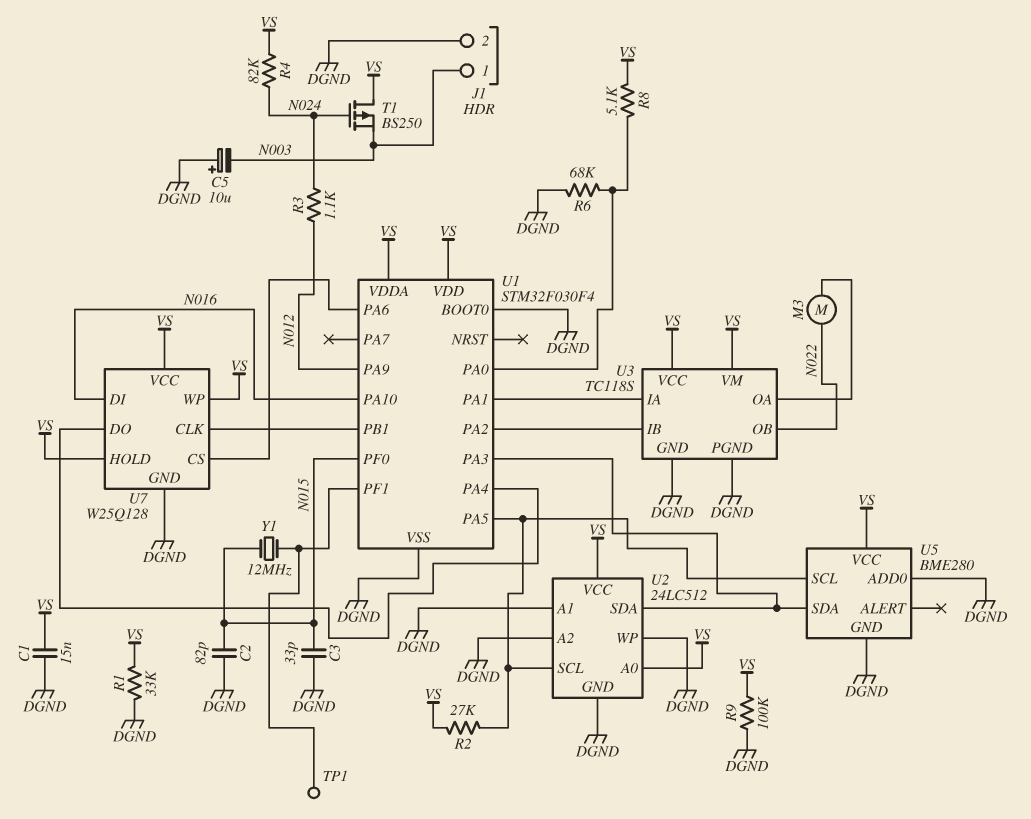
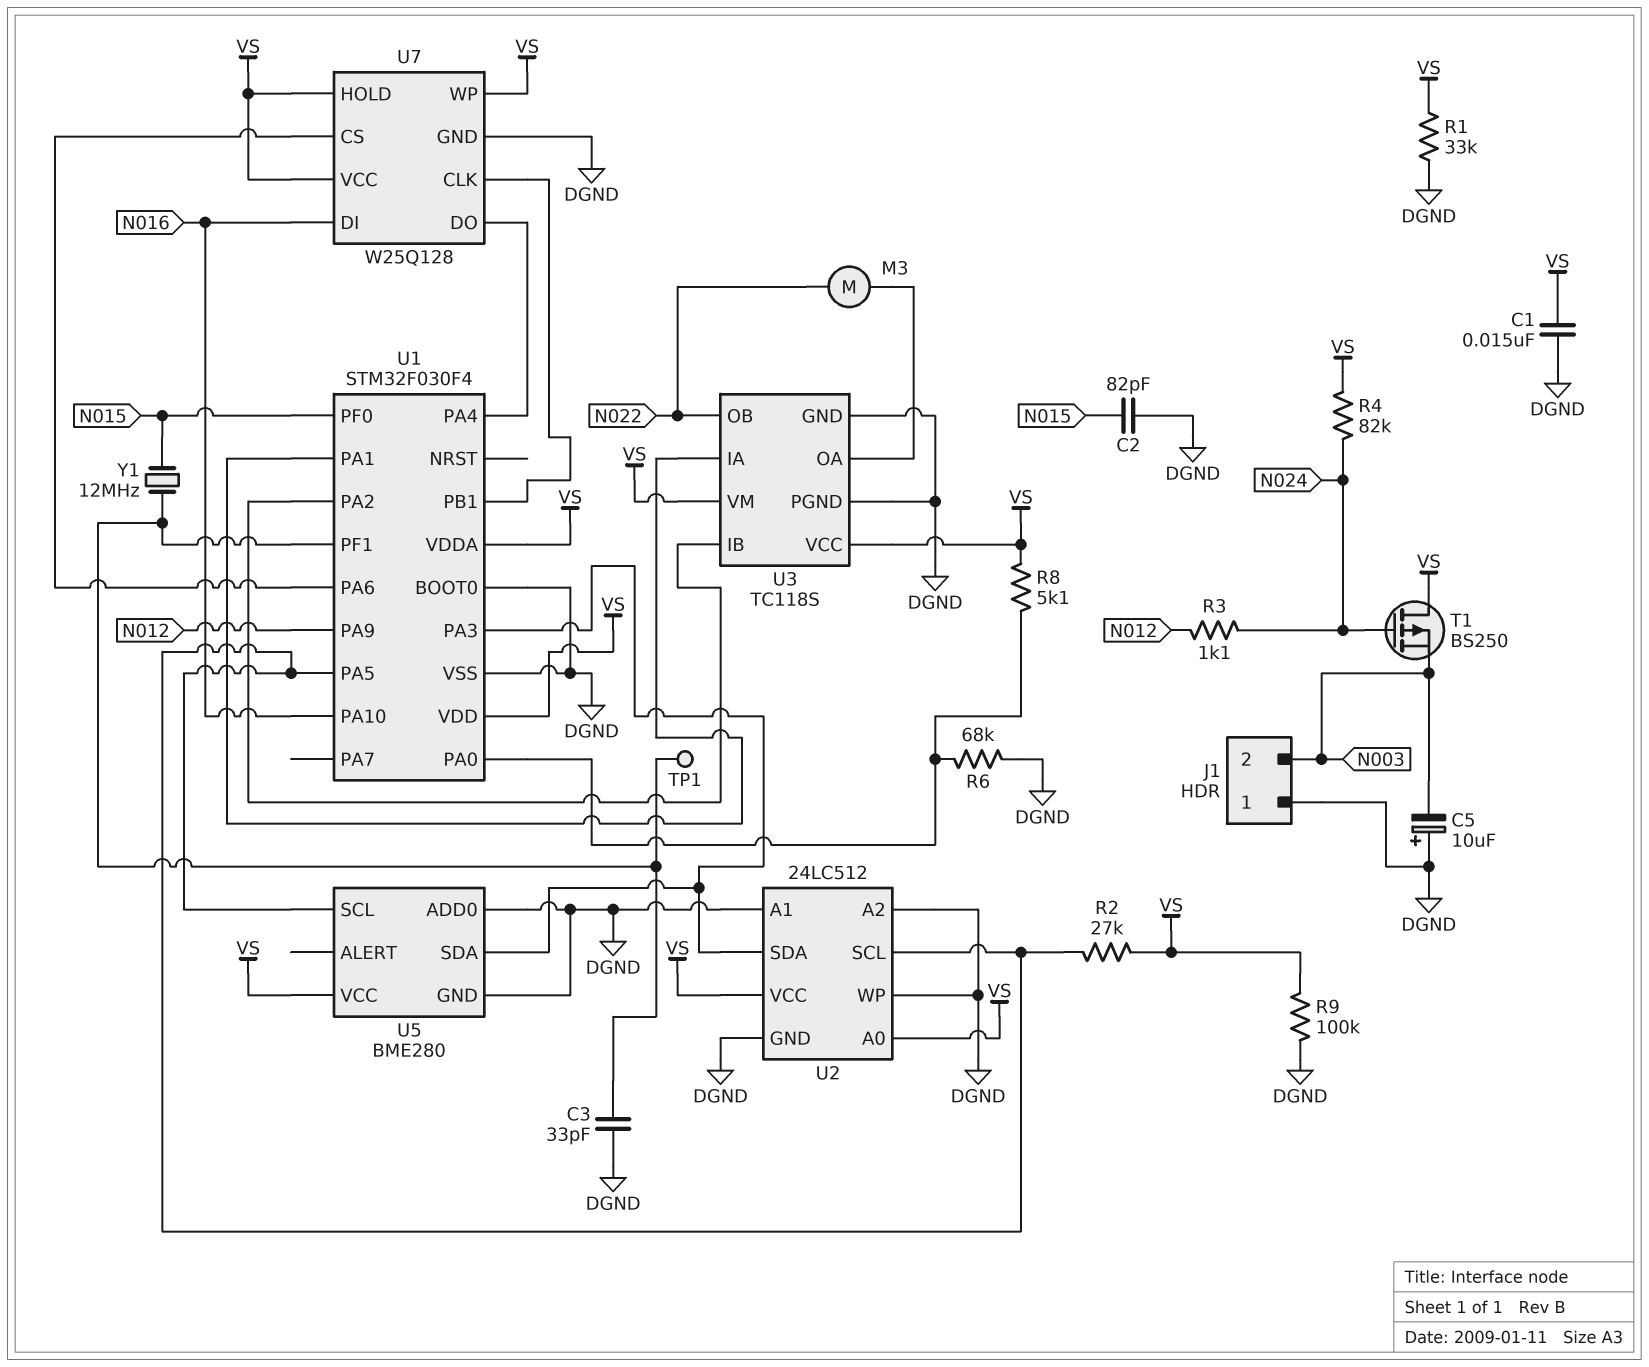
C3: 33pF (DGND, N015) -> 33pF (DGND, U1/PF1)
J1 pin 1: N003 -> DGND
J1 pin 2: DGND -> N003

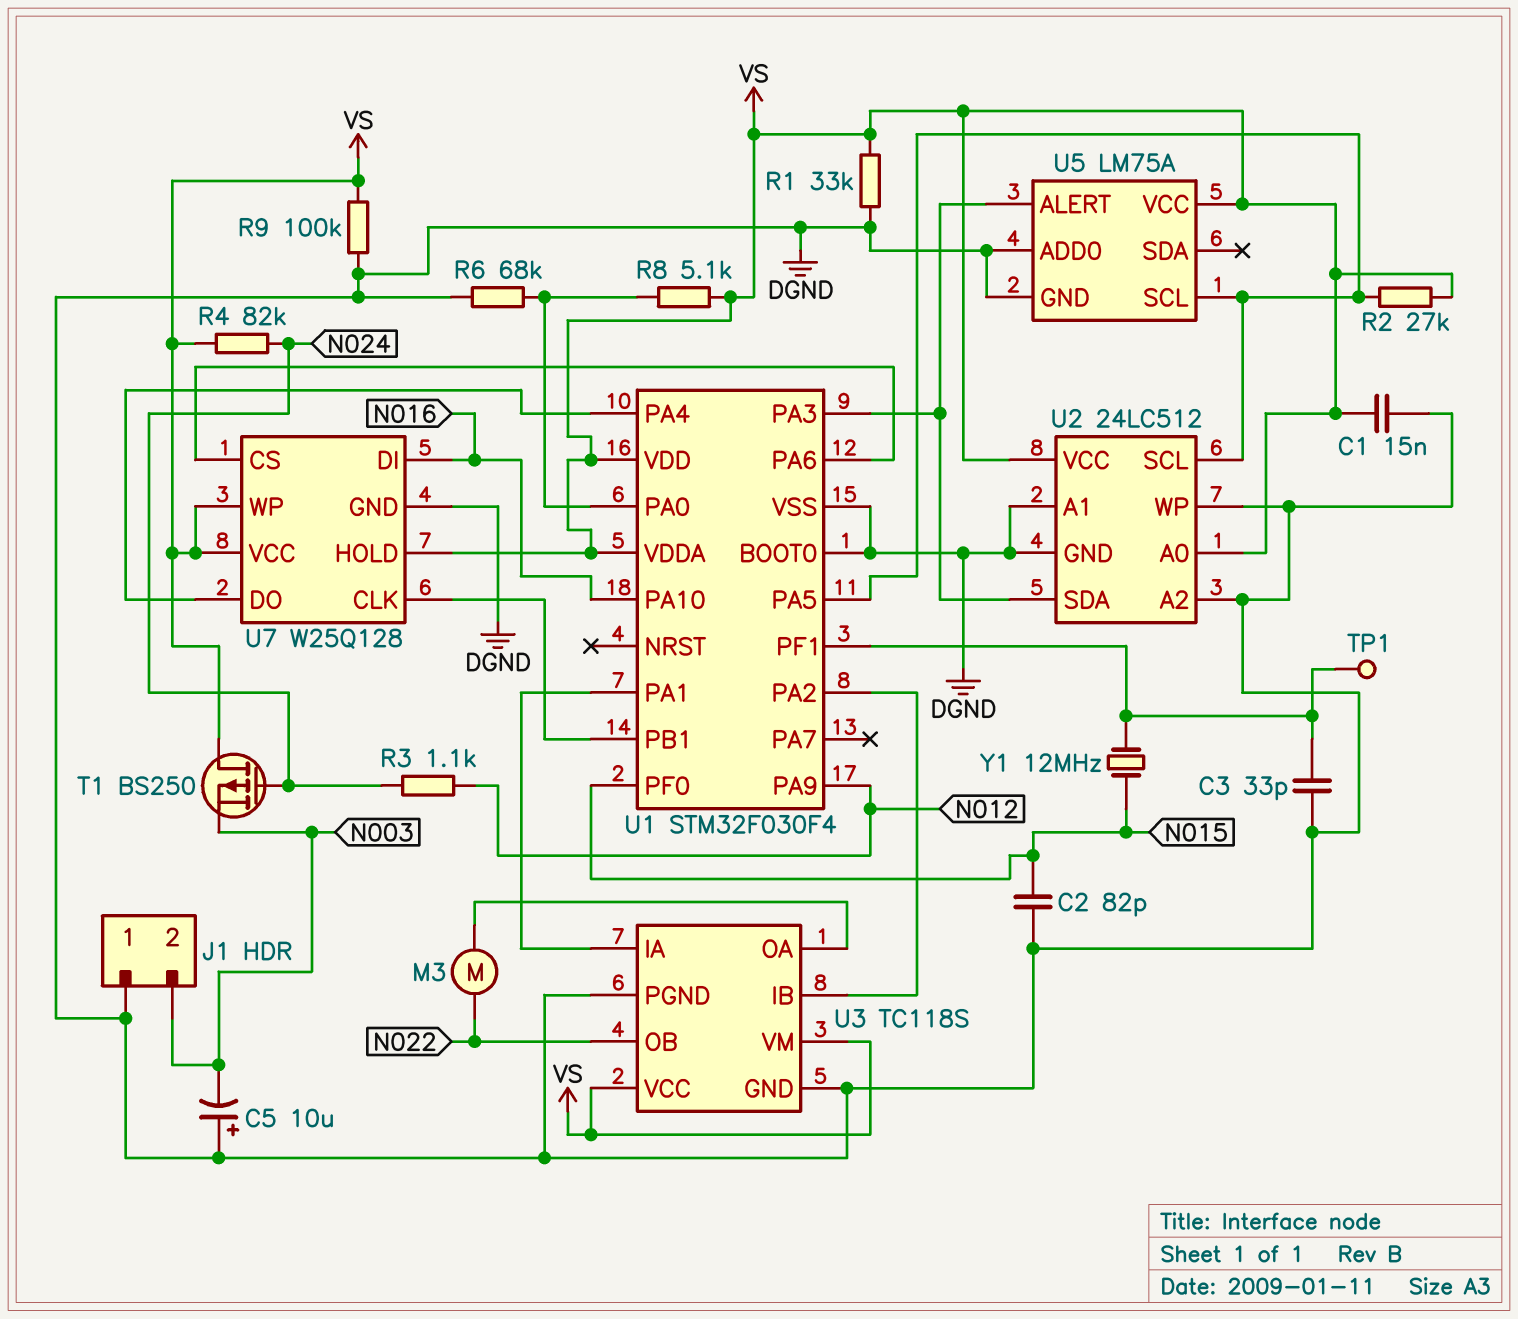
U5: BME280 -> LM75A
U5 pin ALERT: none -> U1/PA3
U5 pin SDA: U1/PA3 -> none

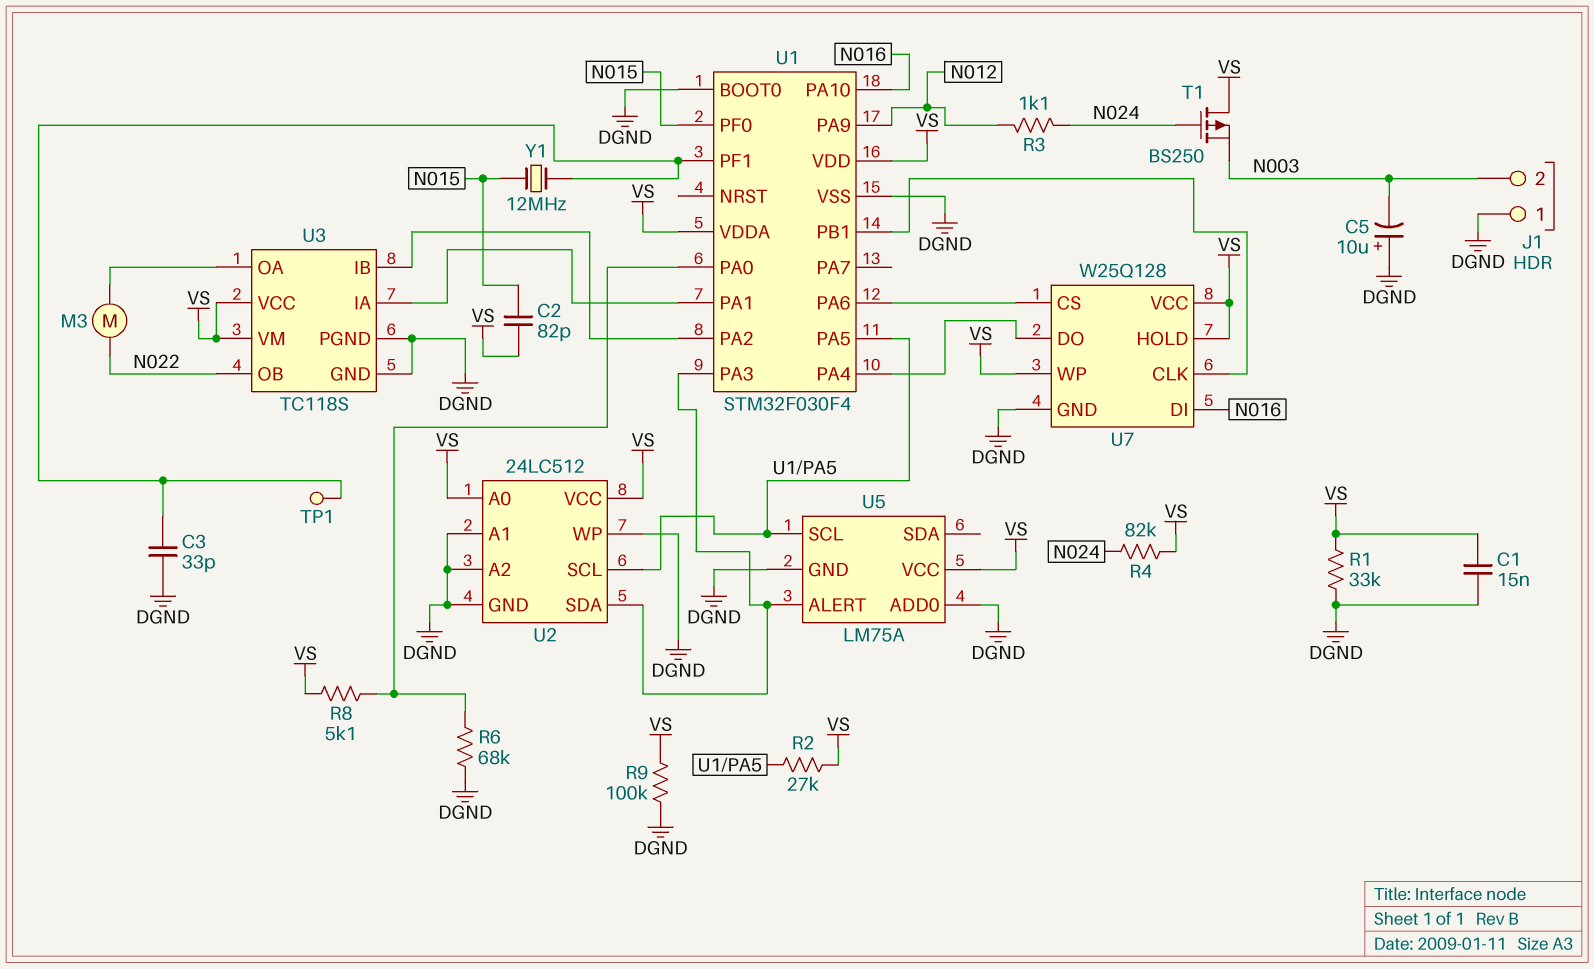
C2: 82pF (DGND, N015) -> 82pF (N015, VS)

